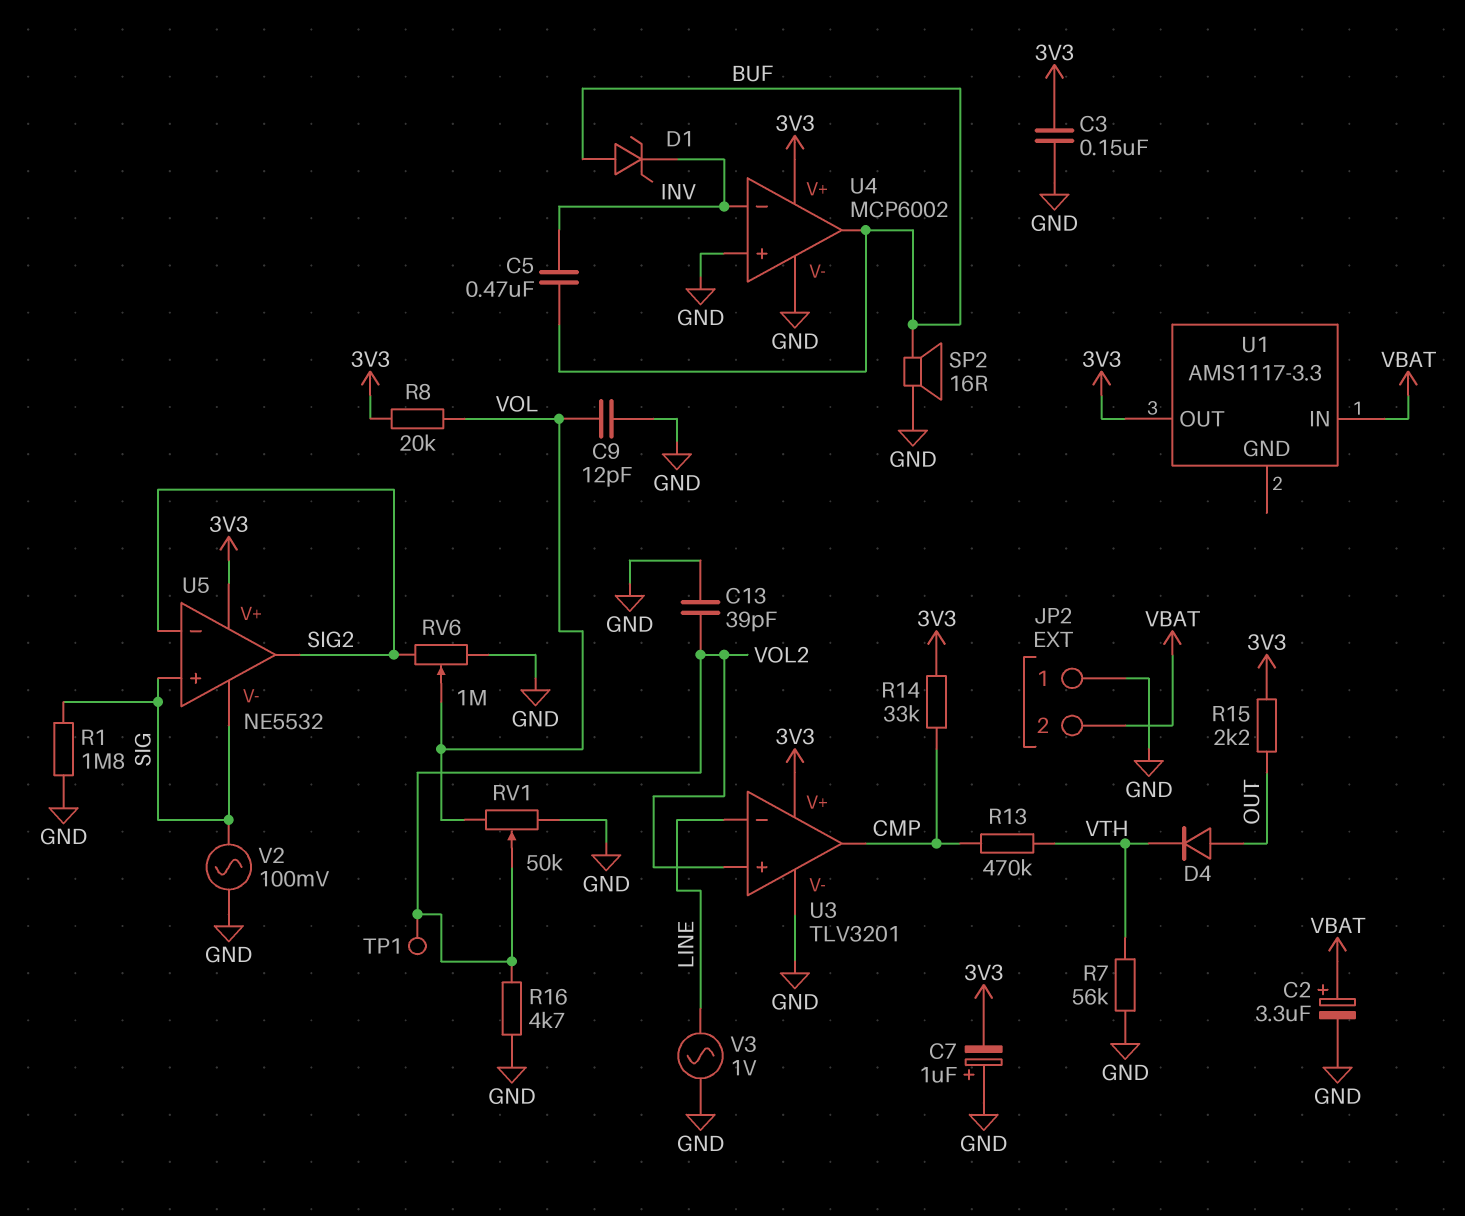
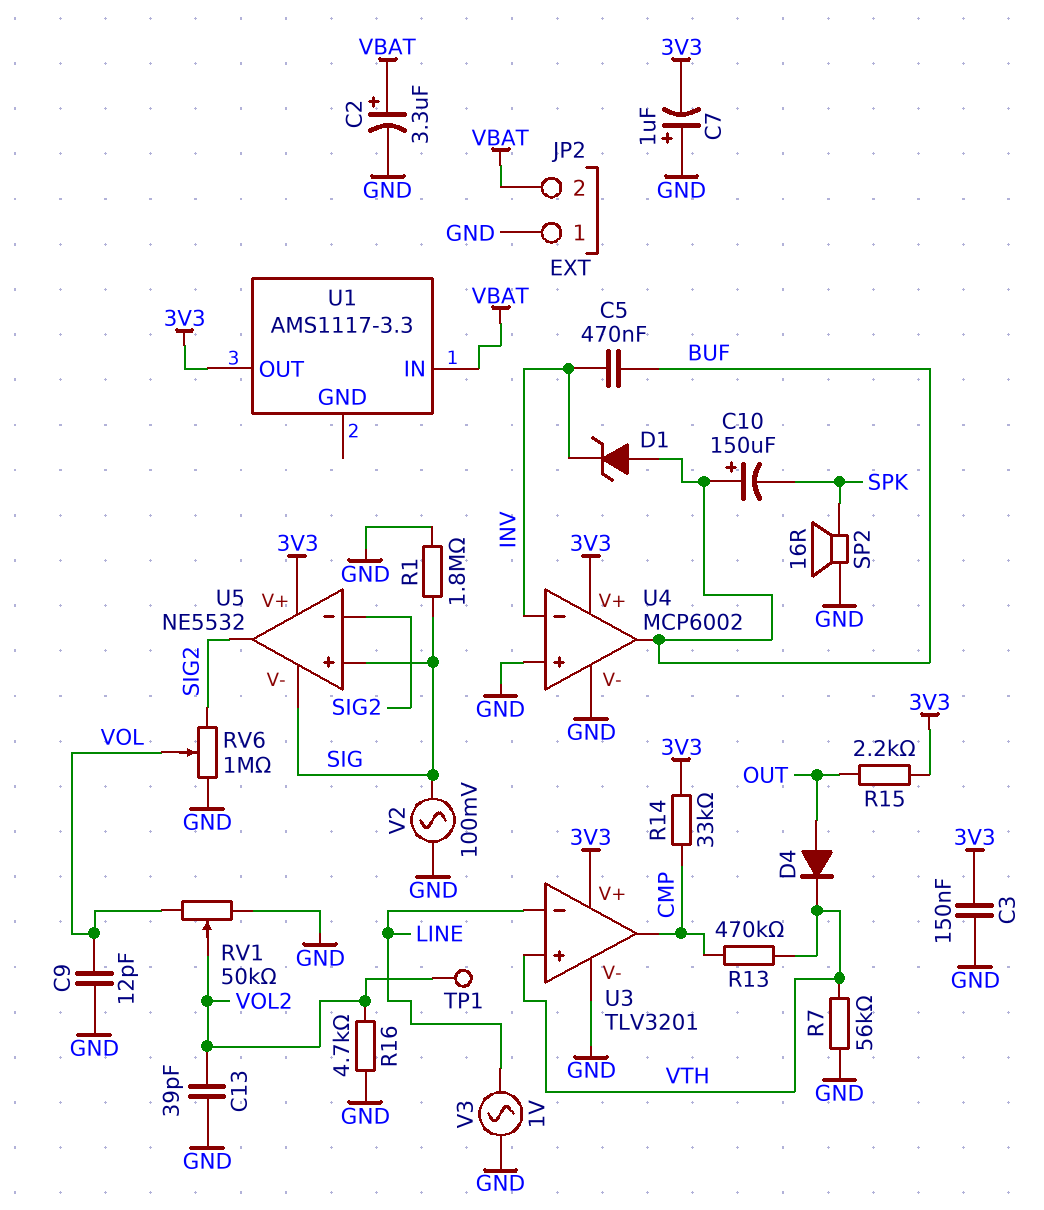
C10: none -> 150uF (plus BUF, minus SPK)
R8: 20k (3V3, VOL) -> none
SP2: speaker 16R (BUF, GND) -> speaker 16R (GND, SPK)
U3 pin in+: VOL2 -> VTH

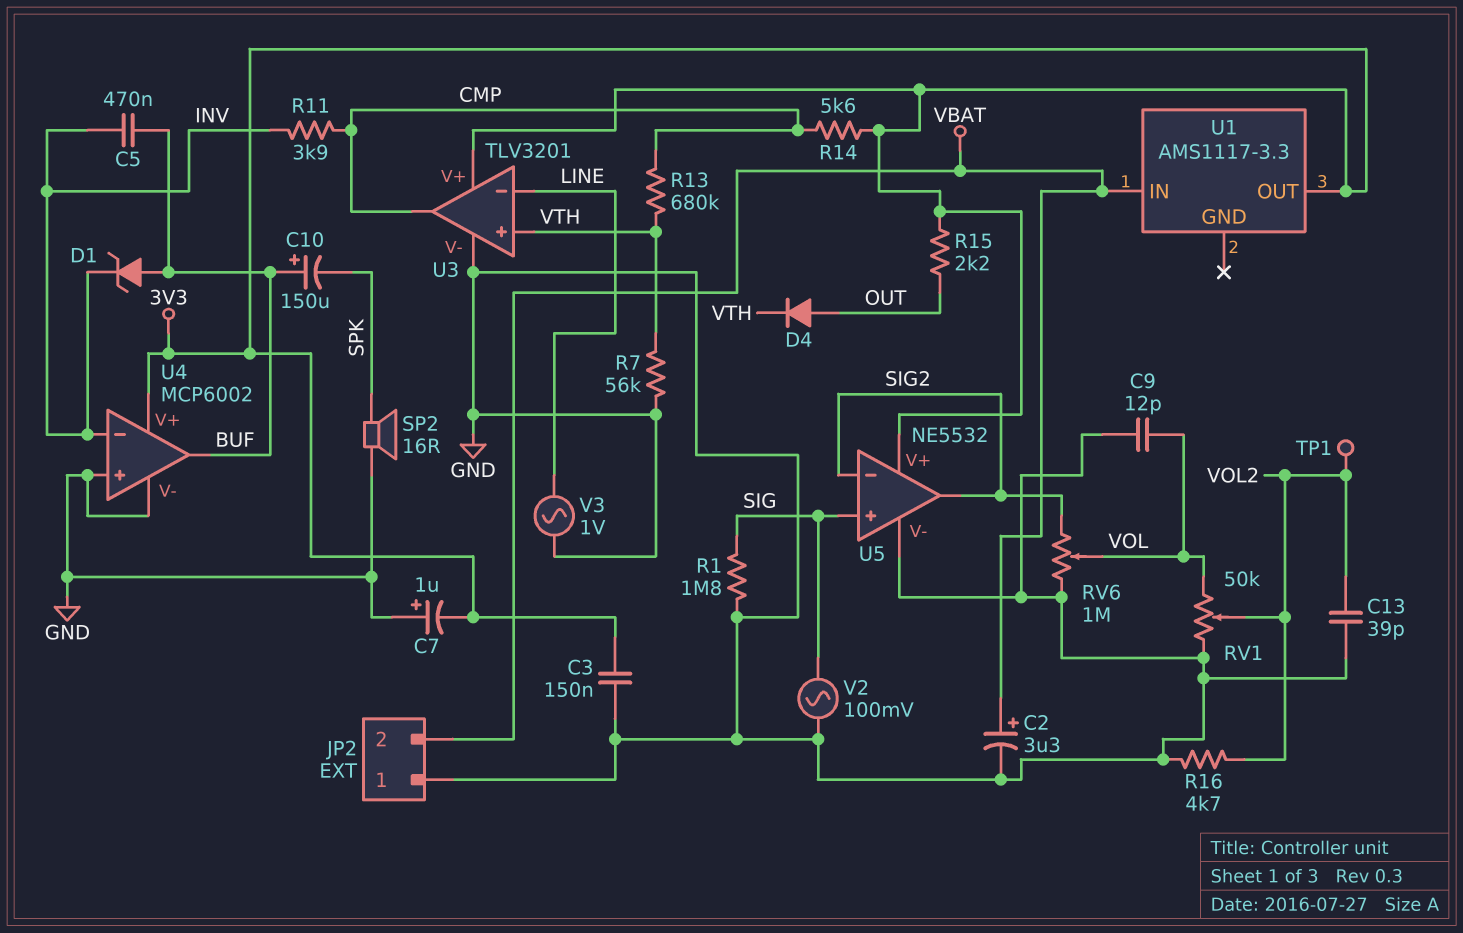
R11: none -> 3.9k (CMP, INV)
R13: 470k (CMP, VTH) -> 680k (CMP, VTH)
R14: 33k (3V3, CMP) -> 5.6k (3V3, CMP)
U5 pin V-: SIG -> GND

